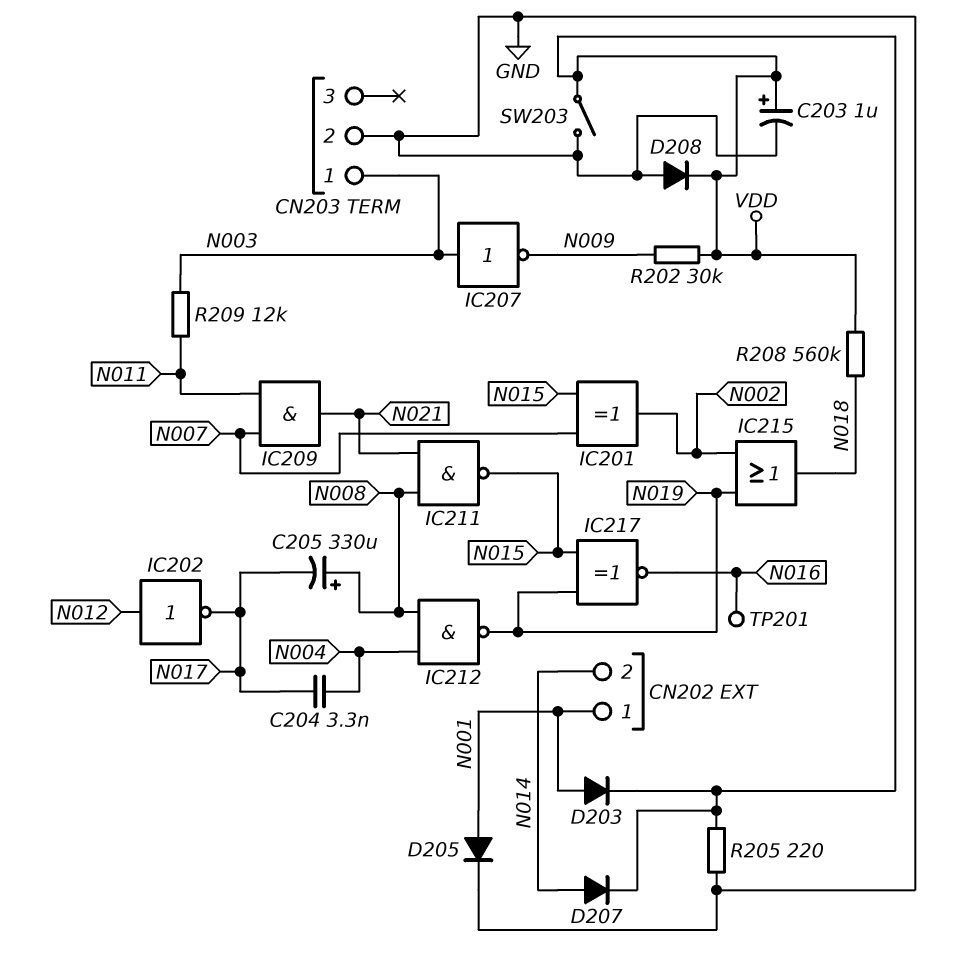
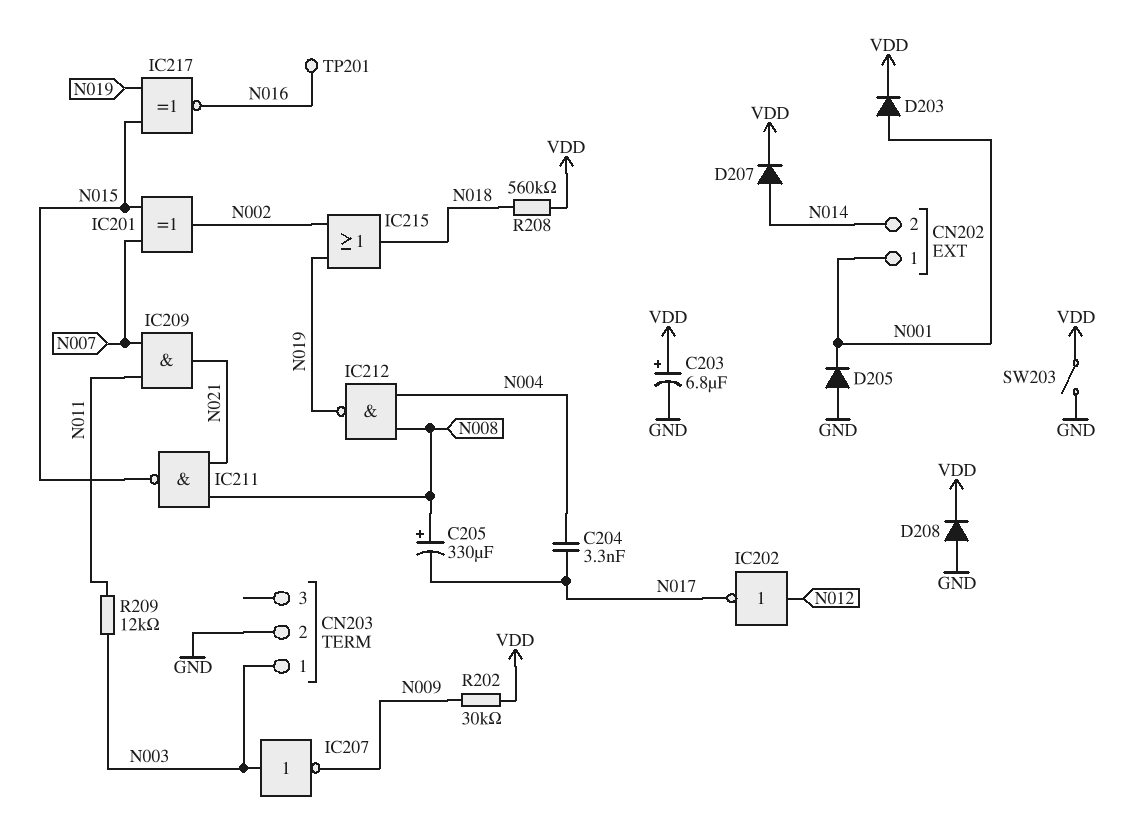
C203: 1uF (plus VDD, minus GND) -> 6.8uF (plus VDD, minus GND)
D205: diode (A N001, K GND) -> diode (A GND, K N001)
R205: 220 (GND, VDD) -> none

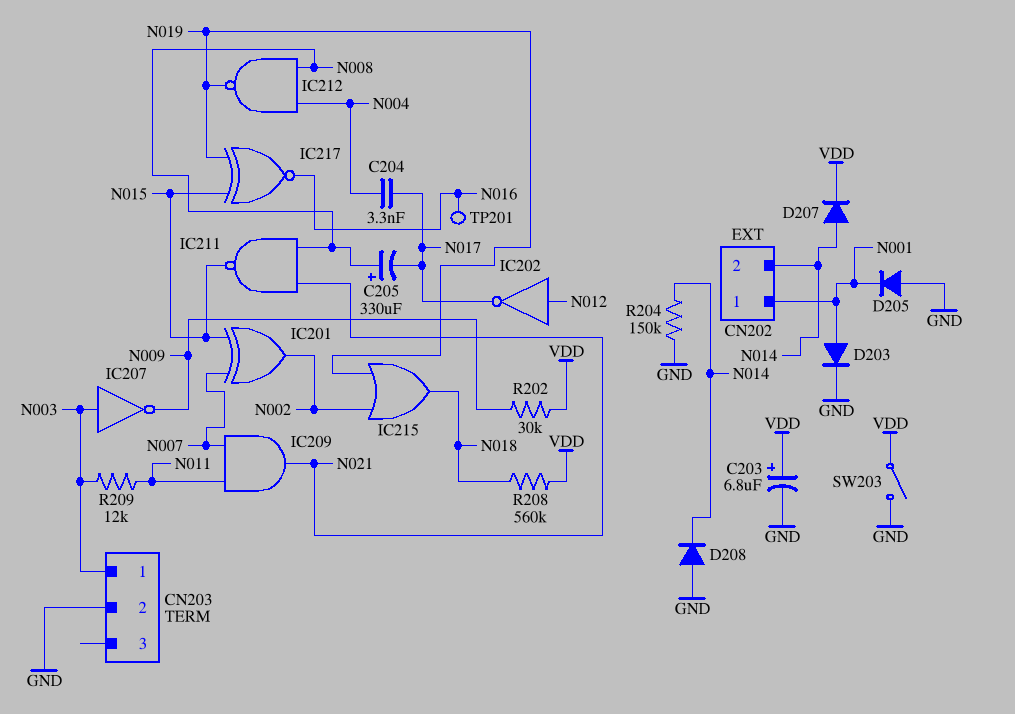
D203: diode (A N001, K VDD) -> diode (A N001, K GND)
D208: diode (A GND, K VDD) -> diode (A GND, K N014)
R204: none -> 150k (GND, N014)

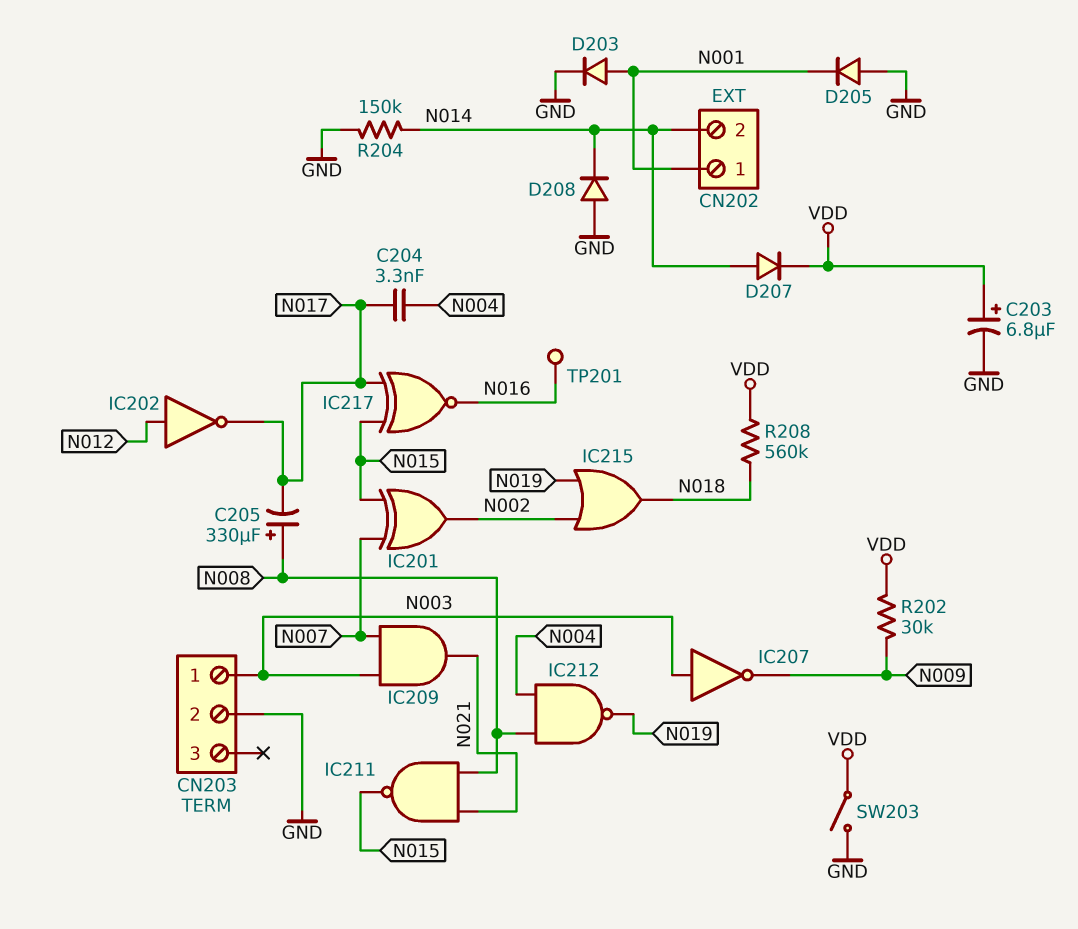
IC209: AND (in N007, in N011, out N021) -> AND (in N003, in N007, out N021)
IC217: XNOR (in N015, in N019, out N016) -> XNOR (in N015, in N017, out N016)
R209: 12k (N003, N011) -> none

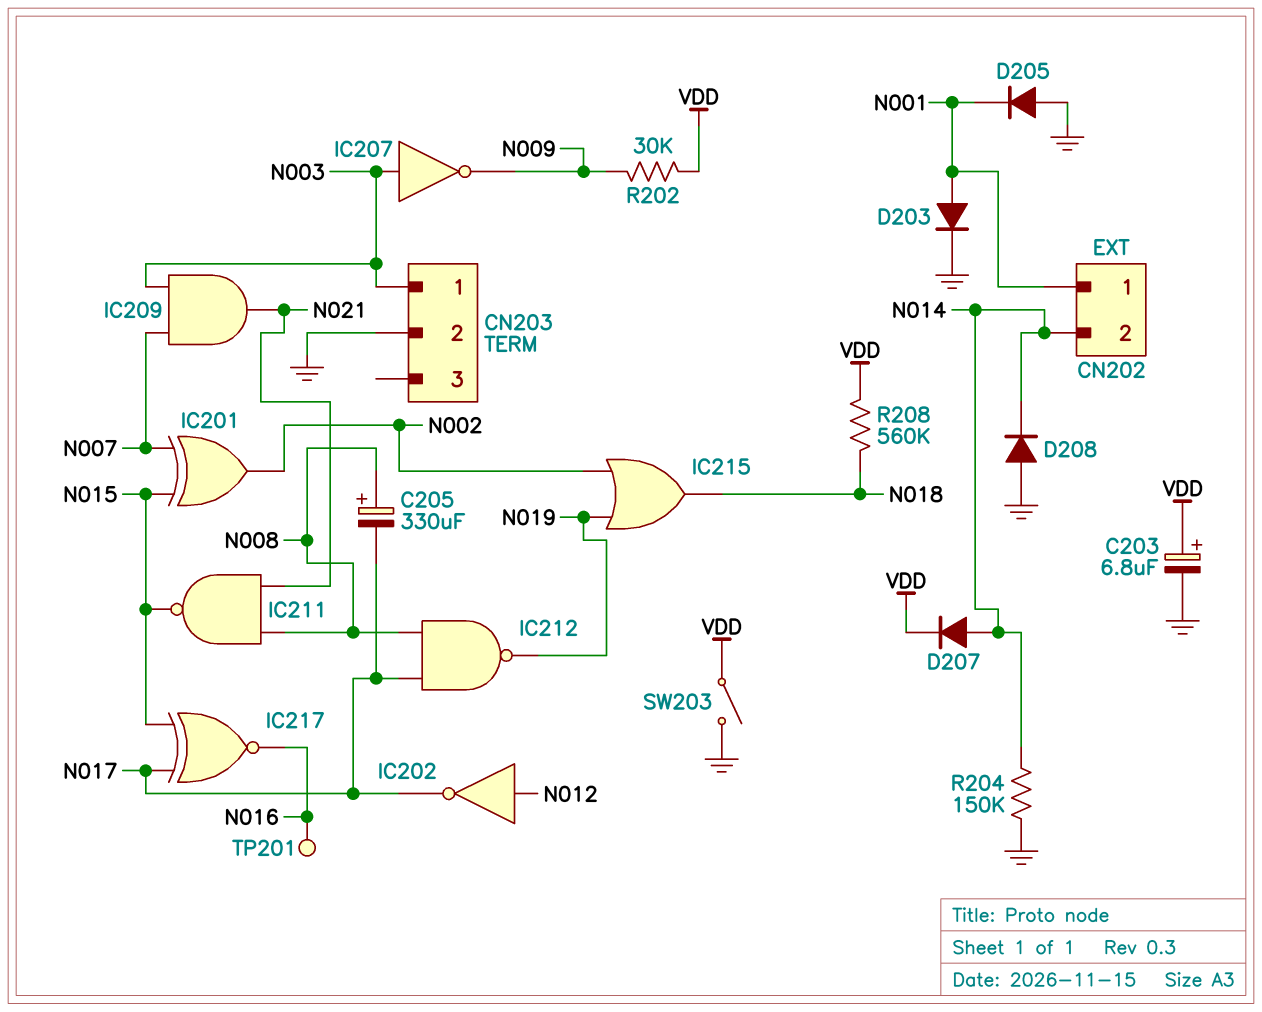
C204: 3.3nF (N004, N017) -> none
IC212: NAND (in N004, in N008, out N019) -> NAND (in N008, in N017, out N019)

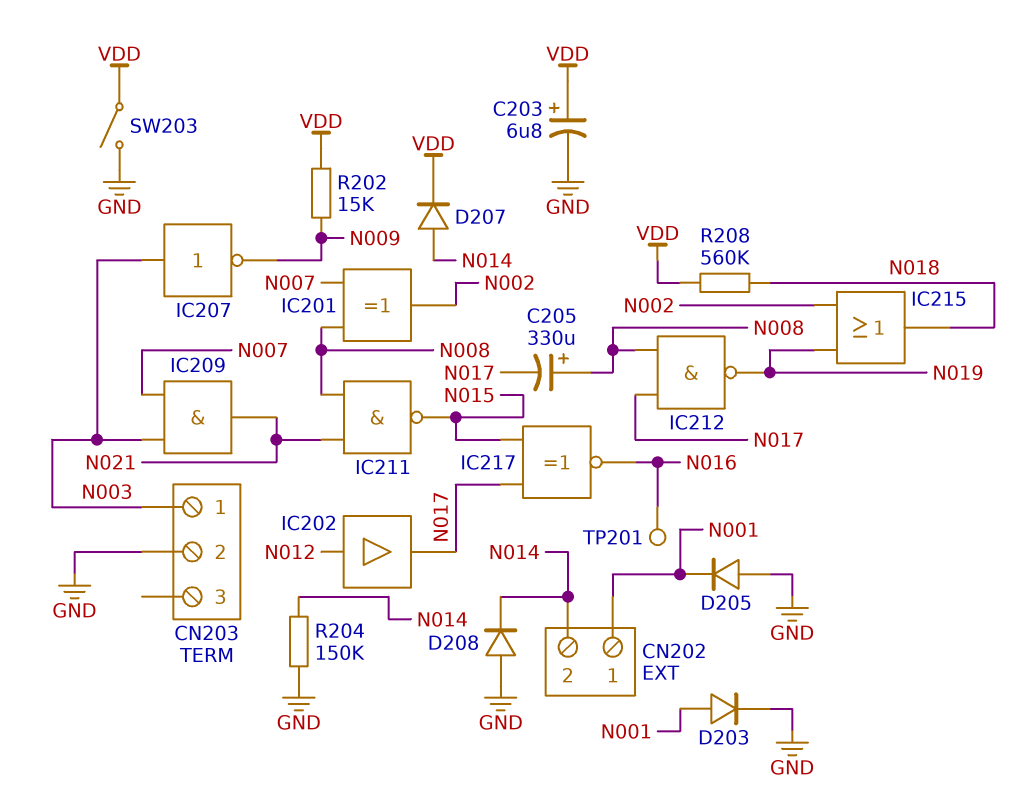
IC201: XOR (in N007, in N015, out N002) -> XOR (in N007, in N008, out N002)
IC202: NOT (in N012, out N017) -> buffer (in N012, out N017)
R202: 30k (N009, VDD) -> 15k (N009, VDD)

